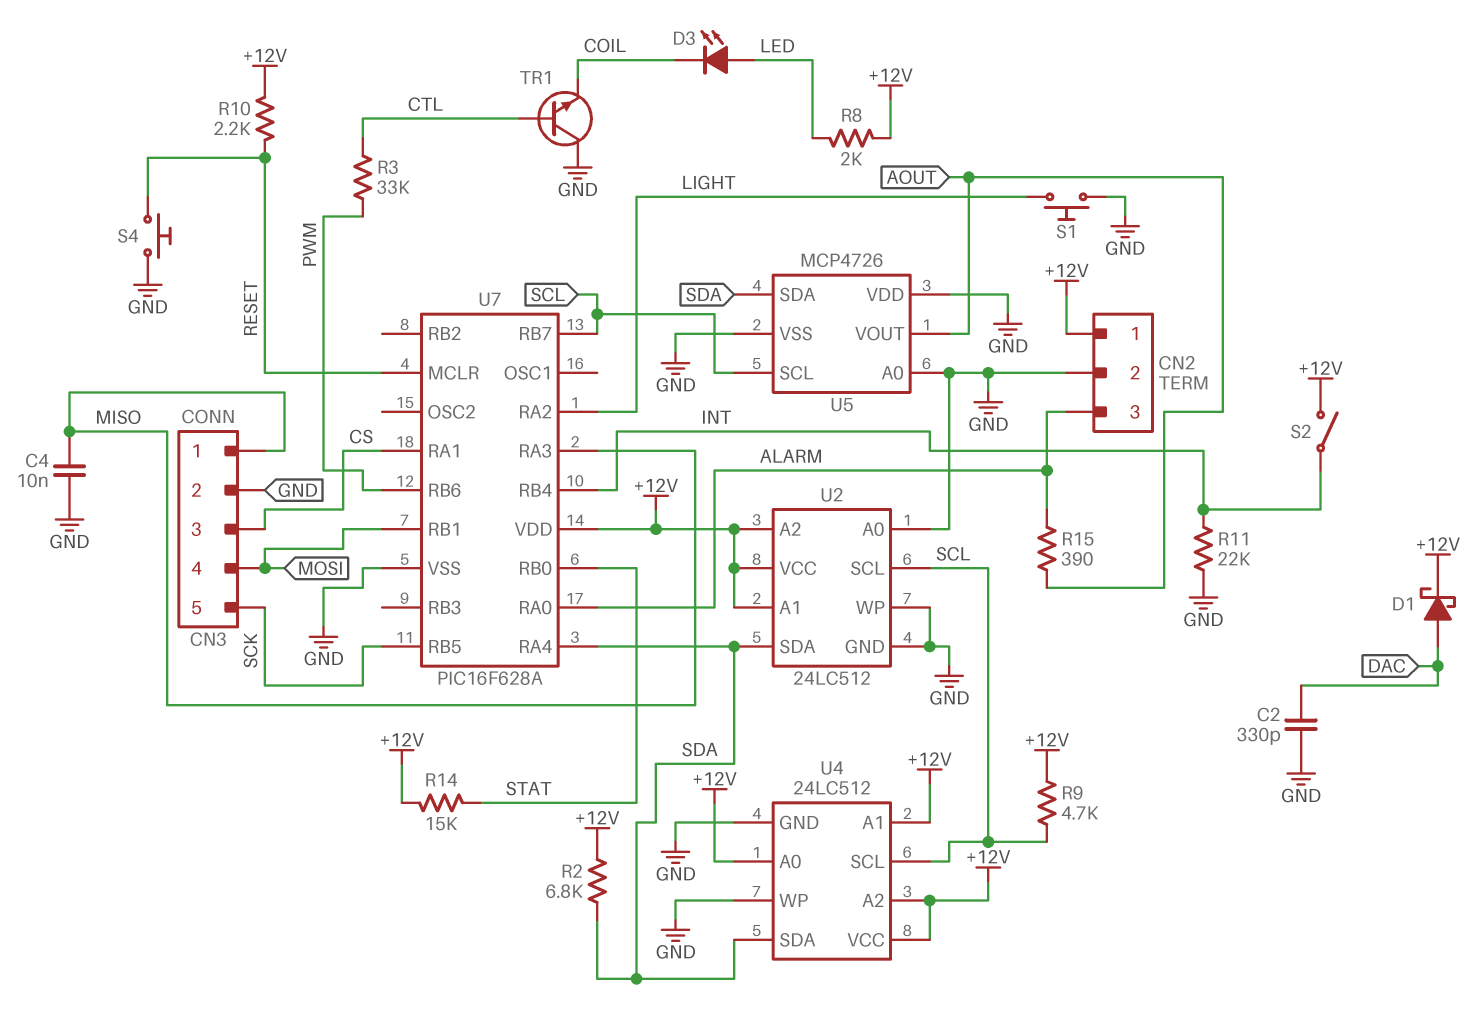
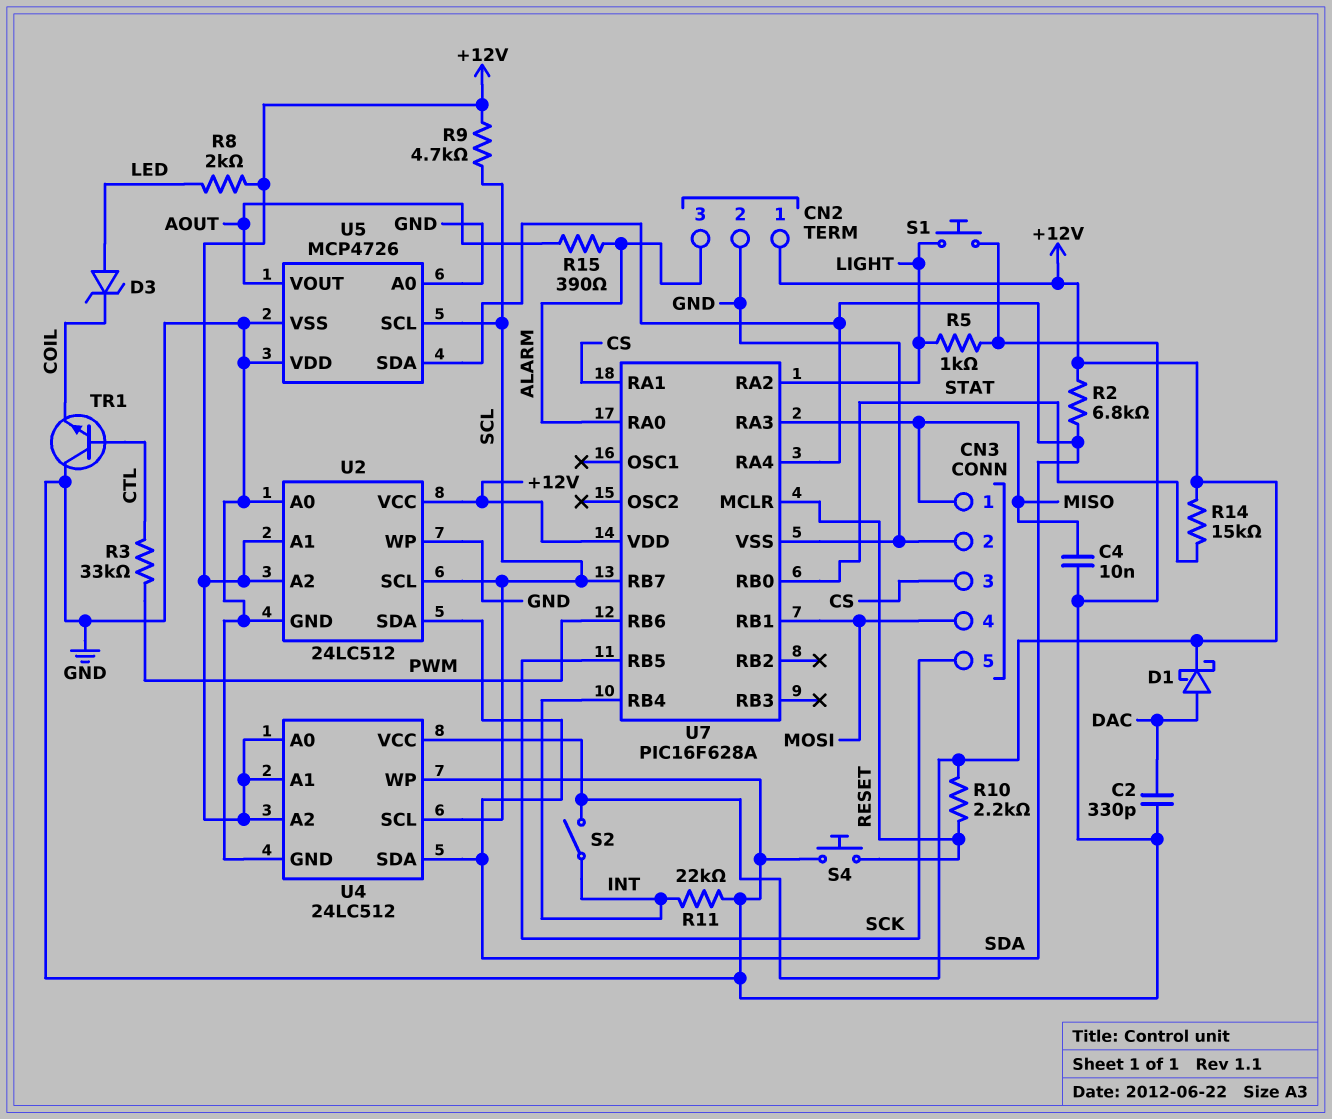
D3: LED (A LED, K COIL) -> zener (A LED, K COIL)
R5: none -> 1k (GND, LIGHT)

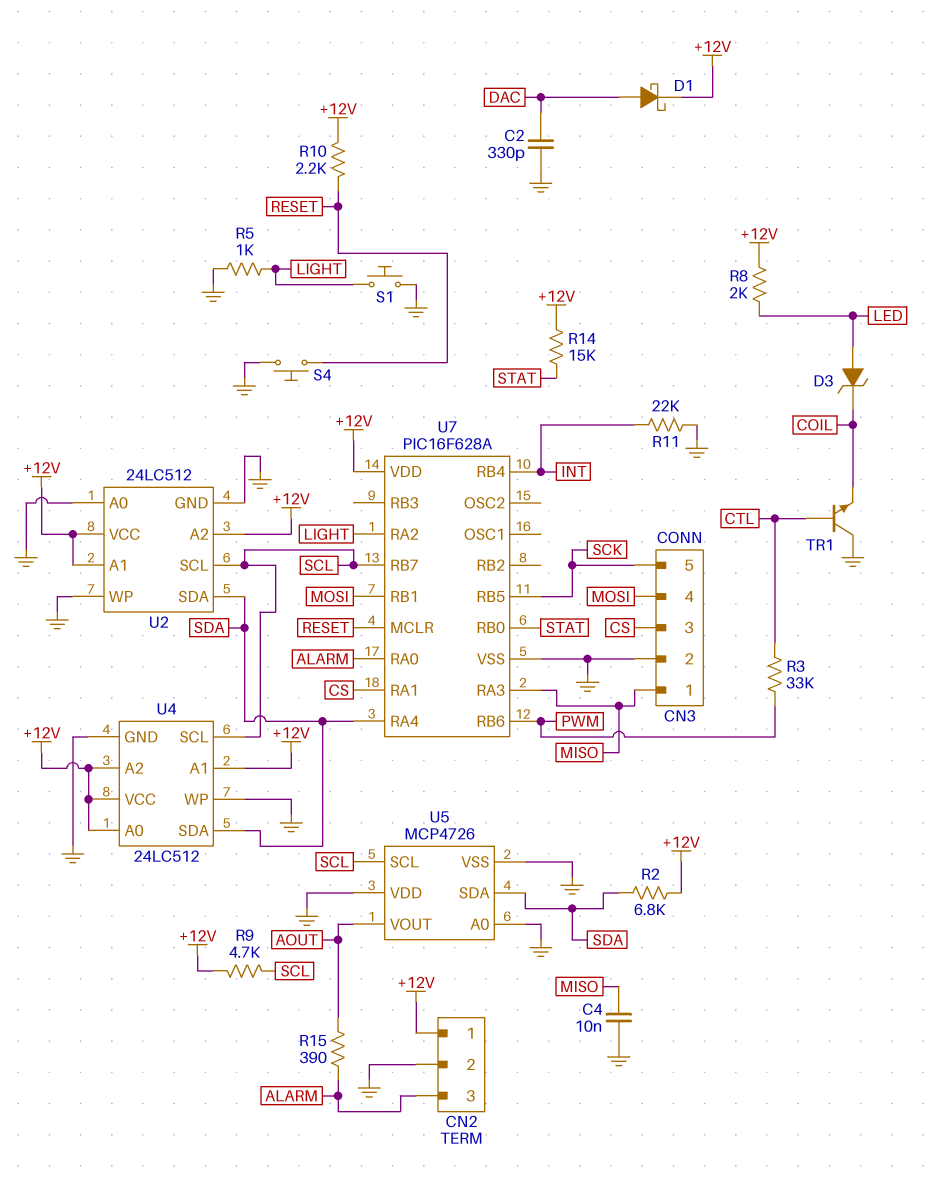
S2: switch (+12V, INT) -> none

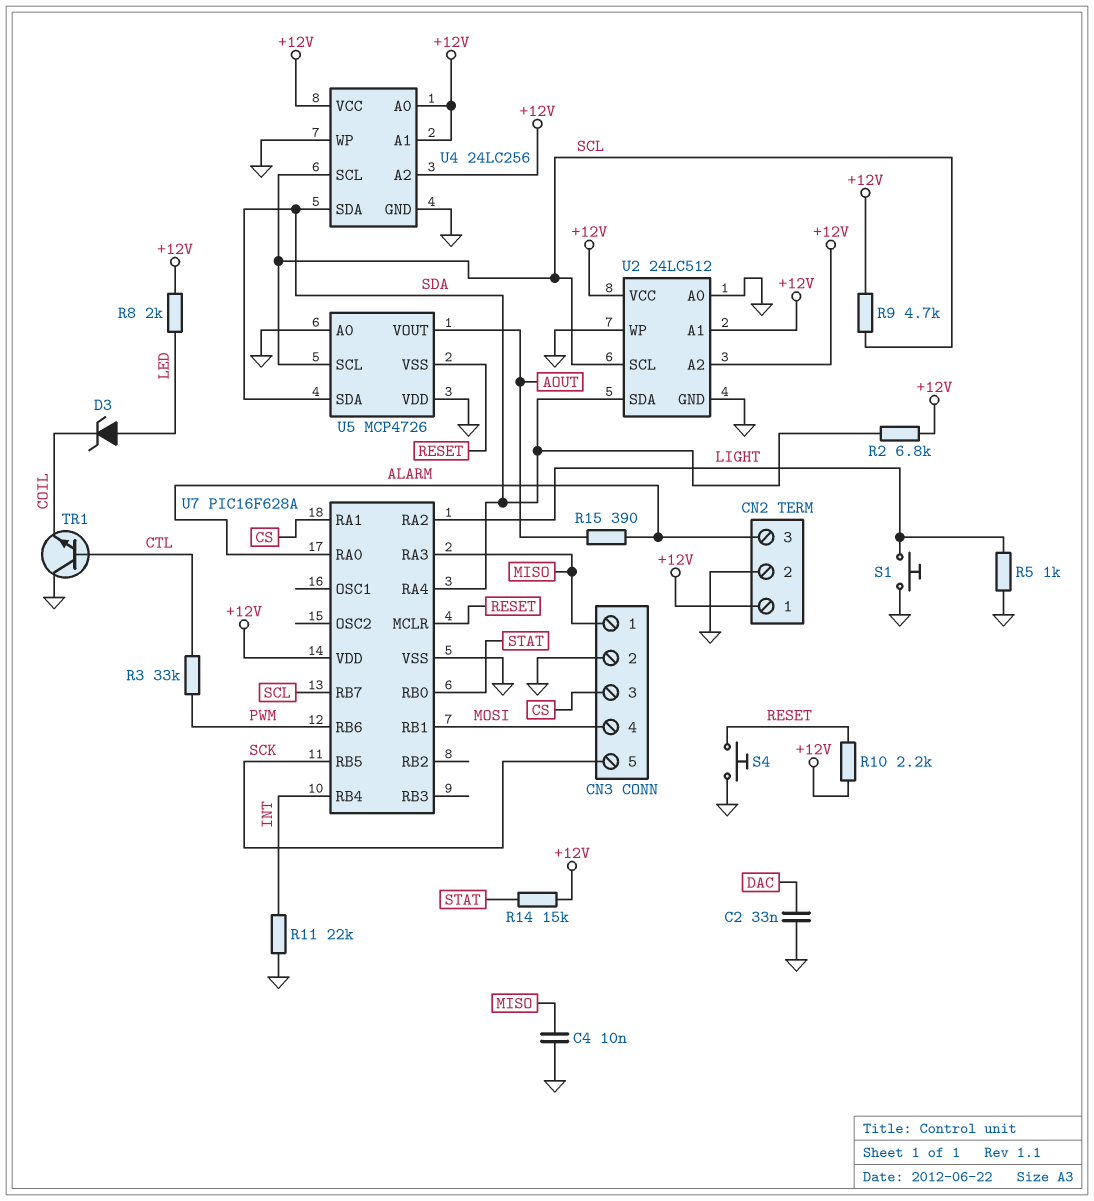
C2: 330pF (DAC, GND) -> 33nF (DAC, GND)
D1: schottky (A DAC, K +12V) -> none
U4: 24LC512 -> 24LC256
U5 pin VSS: GND -> RESET

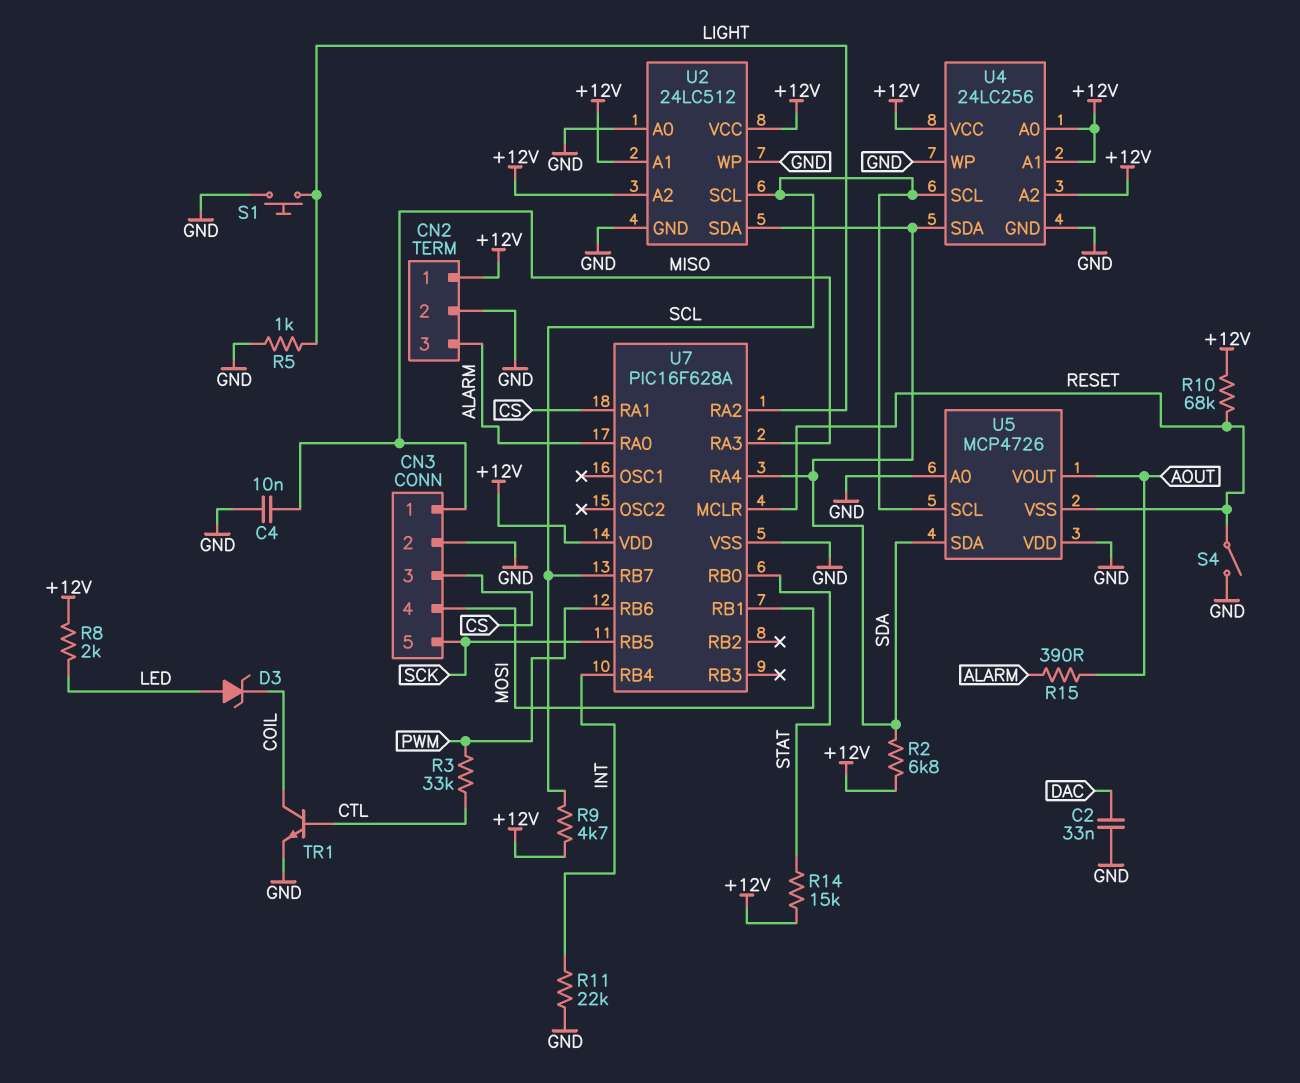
R10: 2.2k (+12V, RESET) -> 68k (+12V, RESET)
S4: button (GND, RESET) -> switch (GND, RESET)
TR1: NPN (B CTL, C GND, E COIL) -> NPN (B CTL, C COIL, E GND)

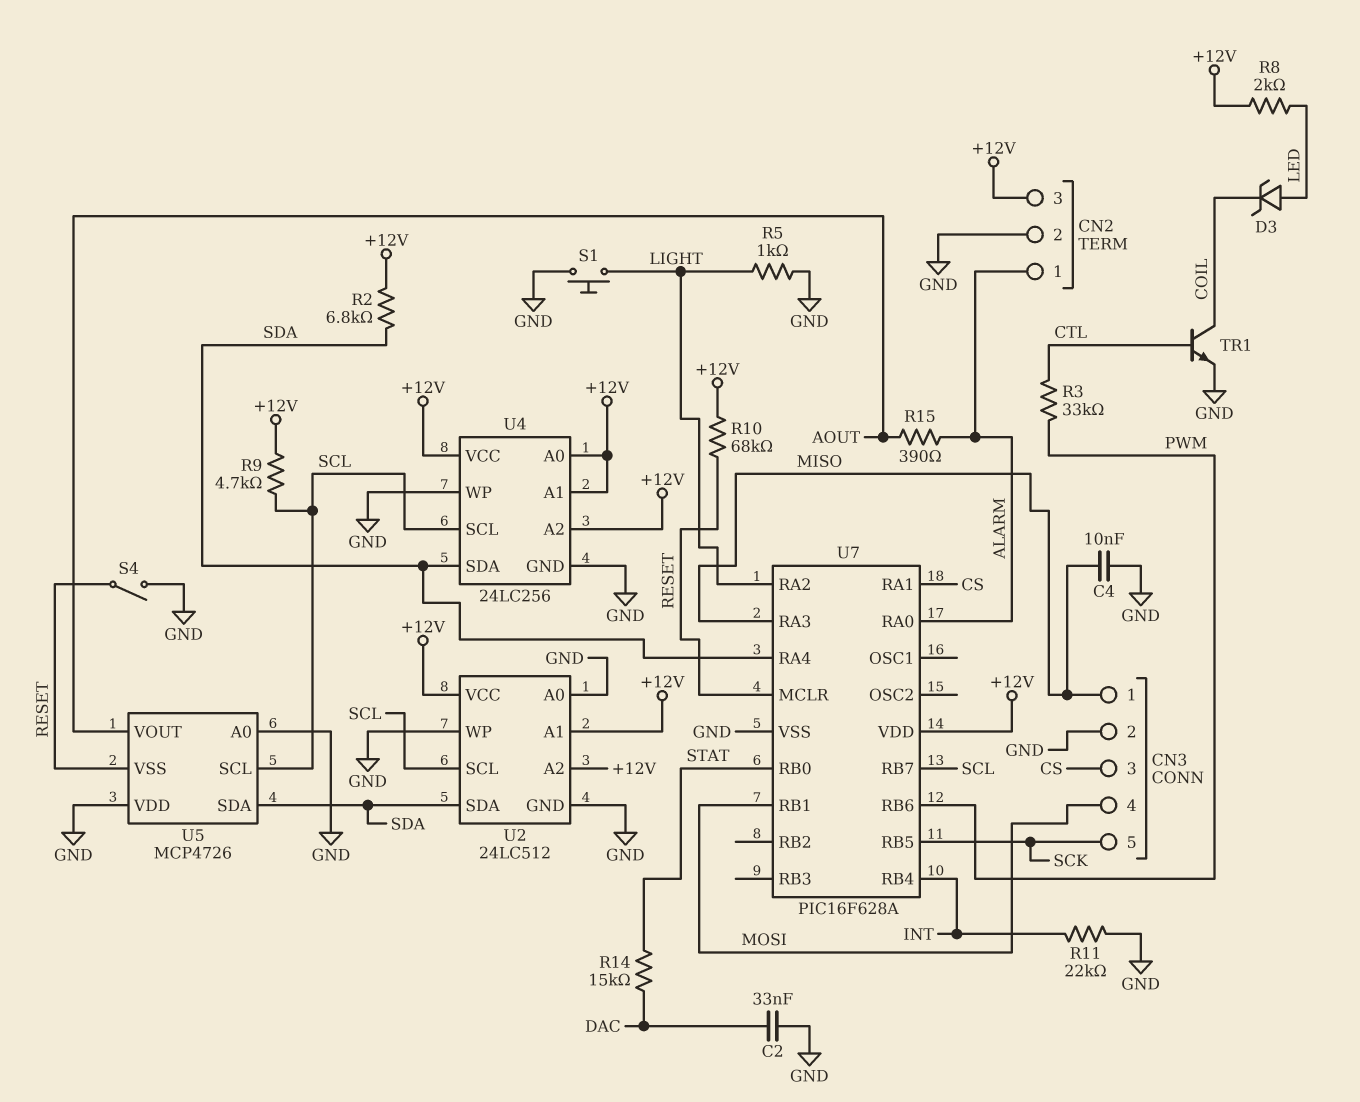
CN2 pin 1: +12V -> ALARM
CN2 pin 3: ALARM -> +12V
R14: 15k (+12V, STAT) -> 15k (DAC, STAT)

